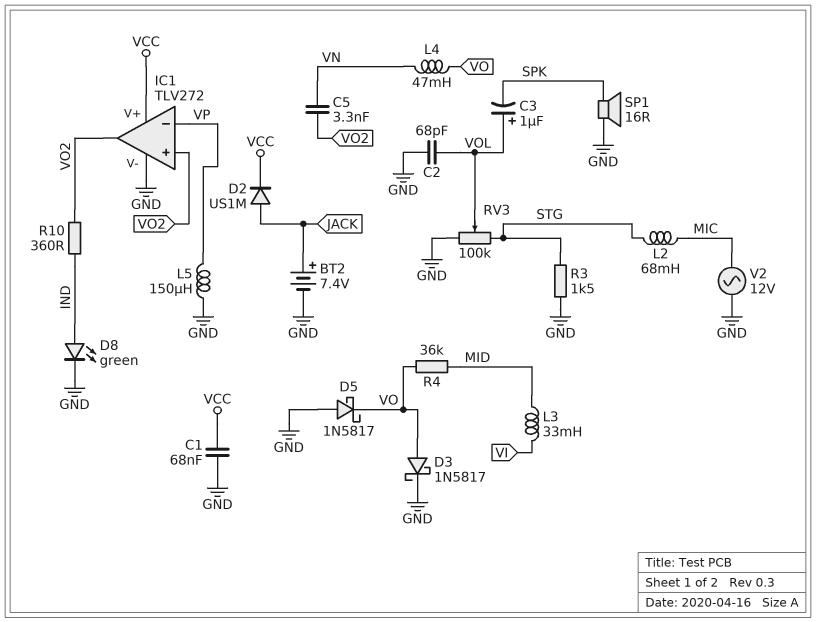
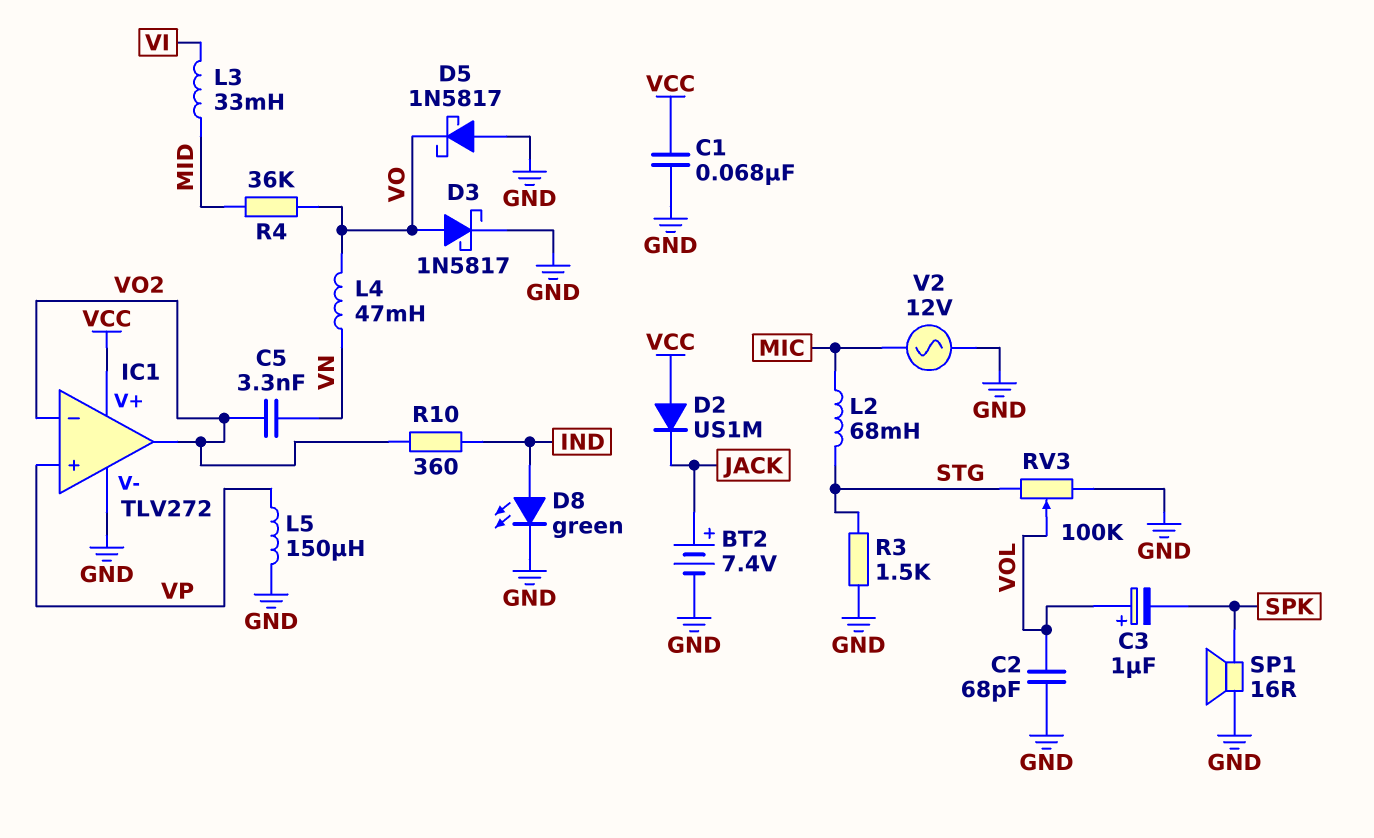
D2: diode US1M (A JACK, K VCC) -> diode US1M (A VCC, K JACK)
IC1 pin in+: VO2 -> VP
IC1 pin in-: VP -> VO2

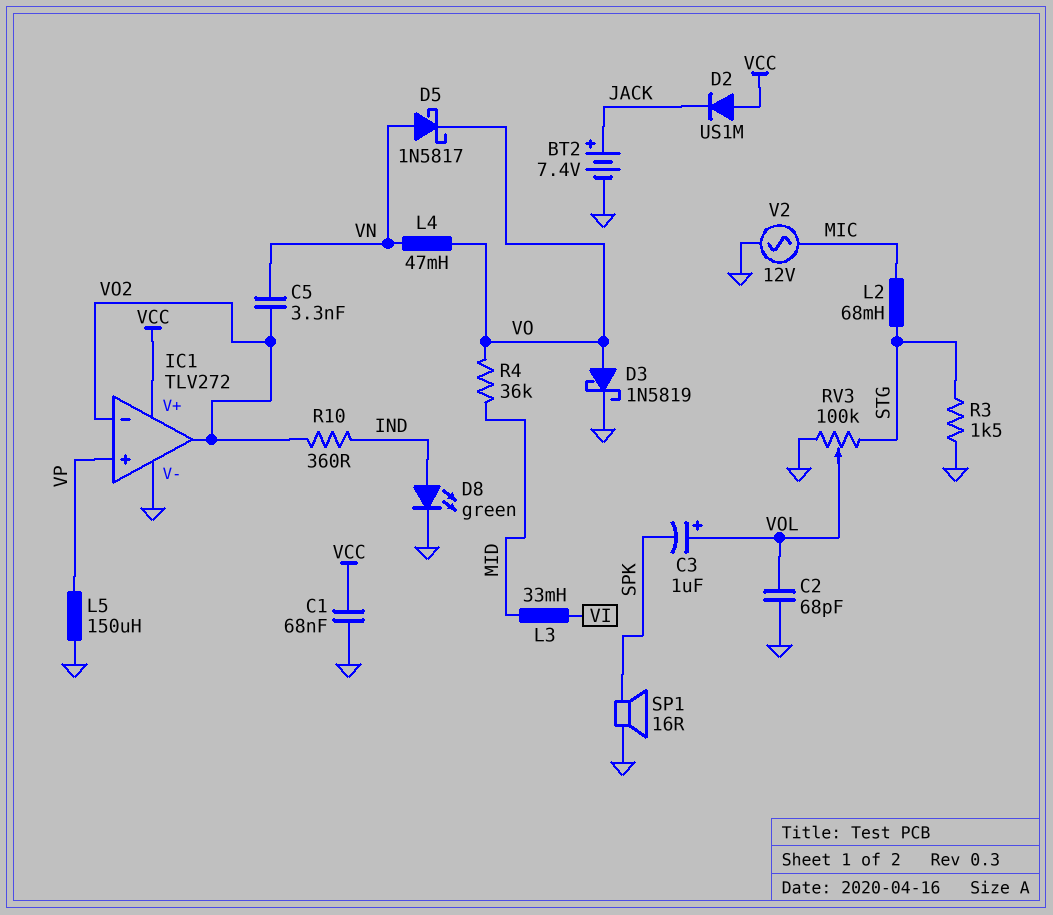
D3: schottky 1N5817 (A VO, K GND) -> schottky 1N5819 (A VO, K GND)
D5: schottky 1N5817 (A GND, K VO) -> schottky 1N5817 (A VN, K VO)

